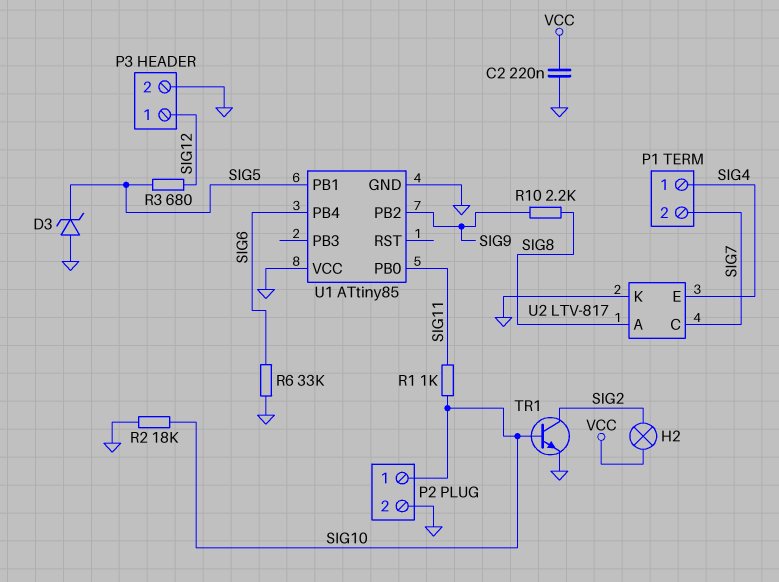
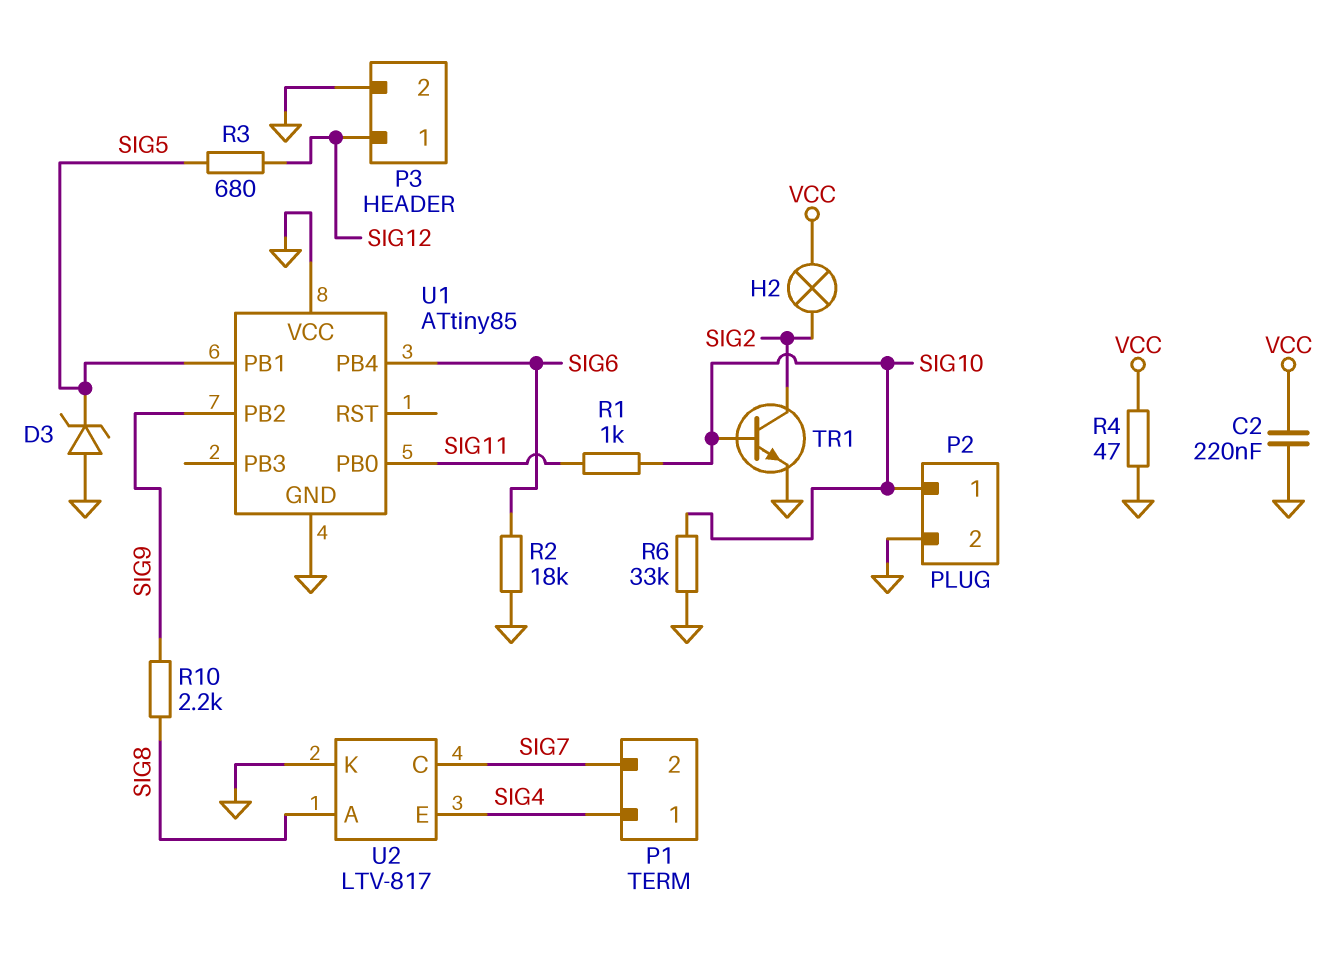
R2: 18k (GND, SIG10) -> 18k (GND, SIG6)
R4: none -> 47 (GND, VCC)
R6: 33k (GND, SIG6) -> 33k (GND, SIG10)

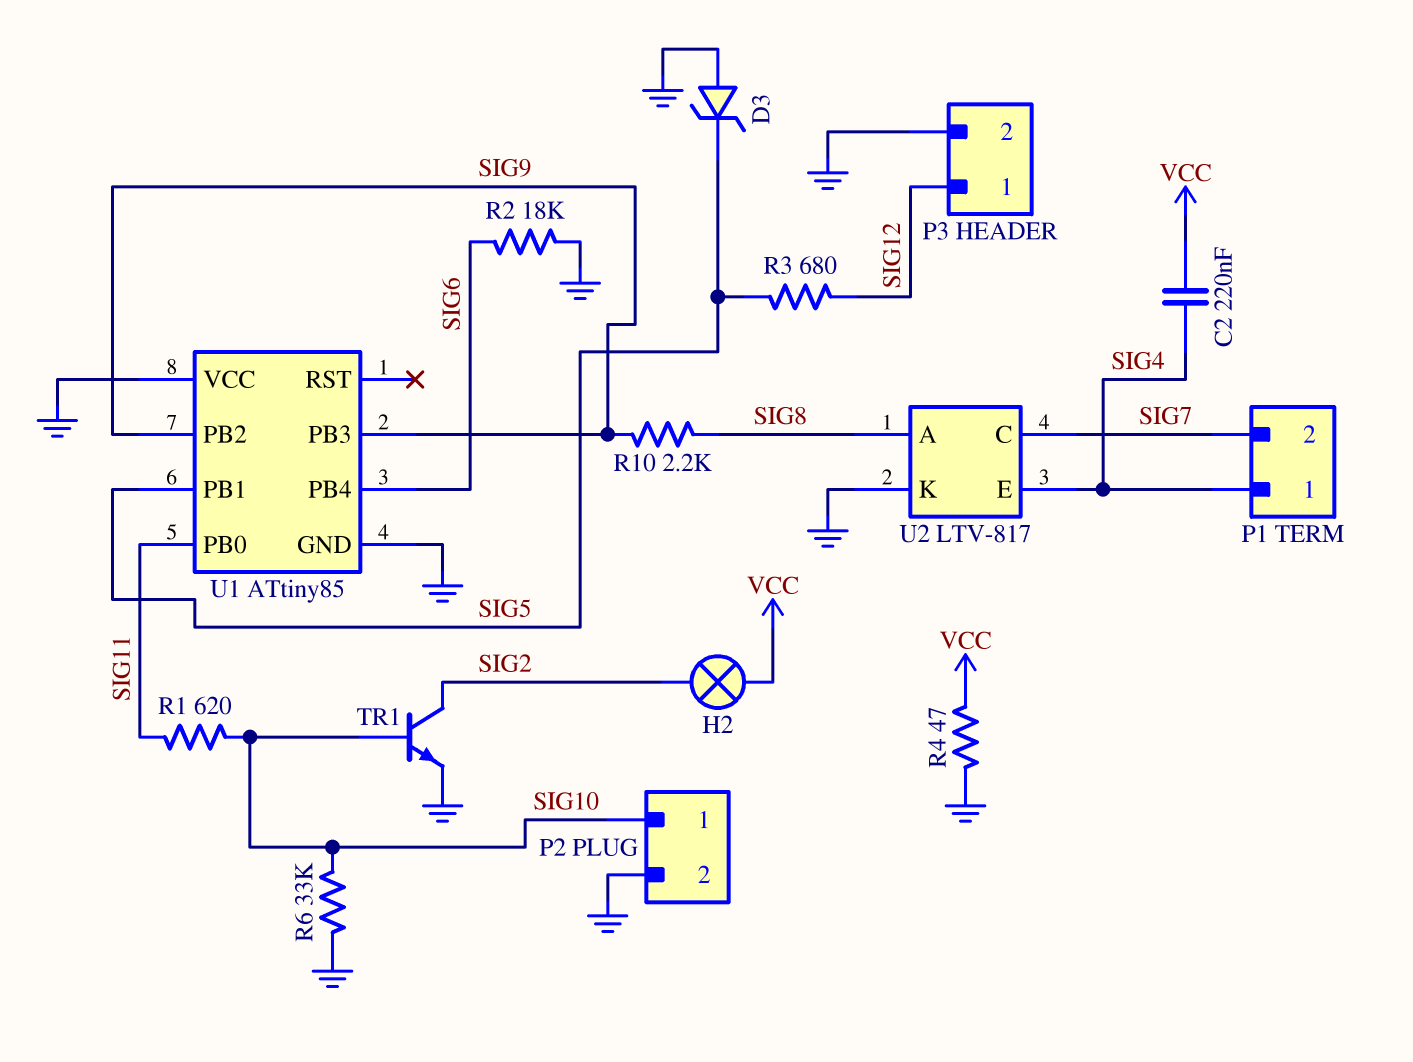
C2: 220nF (GND, VCC) -> 220nF (SIG4, VCC)
R1: 1k (SIG10, SIG11) -> 620 (SIG10, SIG11)
U1 pin PB3: none -> SIG9

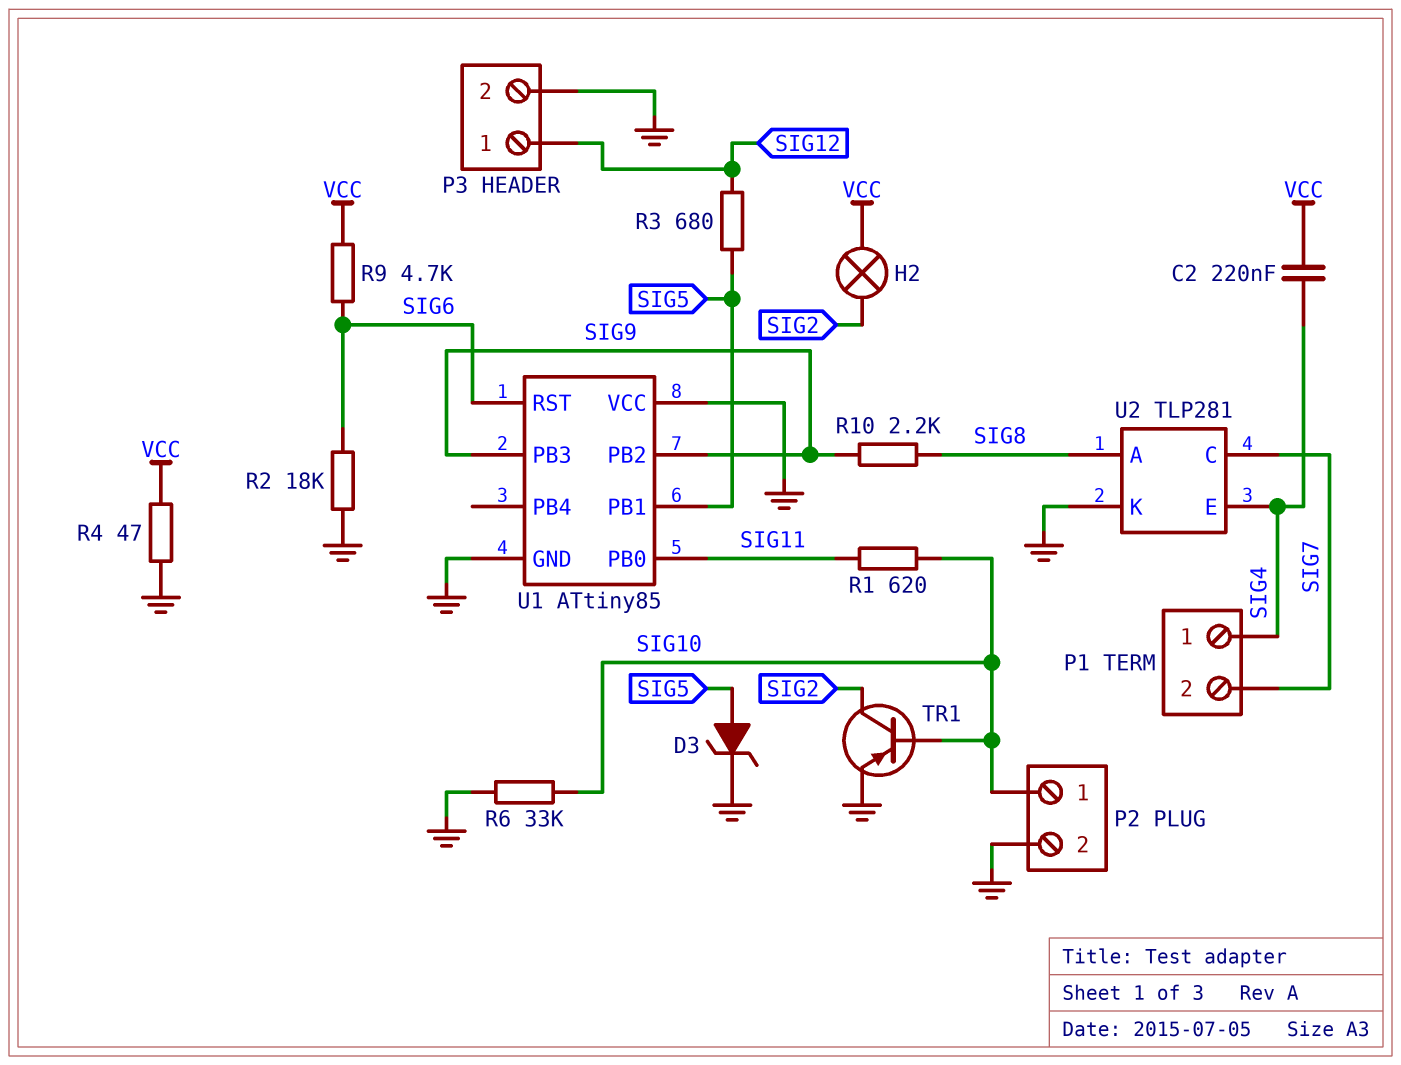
D3: zener (A GND, K SIG5) -> zener (A SIG5, K GND)
R9: none -> 4.7k (SIG6, VCC)
TR1: NPN (B SIG10, C SIG2, E GND) -> PNP (B SIG10, C SIG2, E GND)
U1 pin PB4: SIG6 -> none
U1 pin RST: none -> SIG6
U2: LTV-817 -> TLP281

